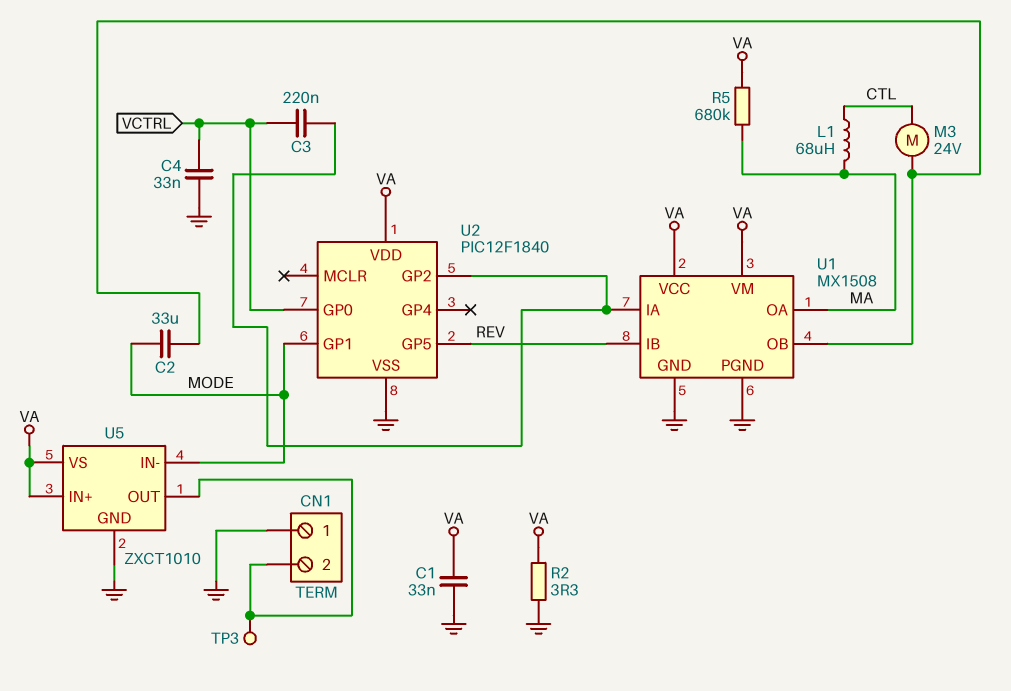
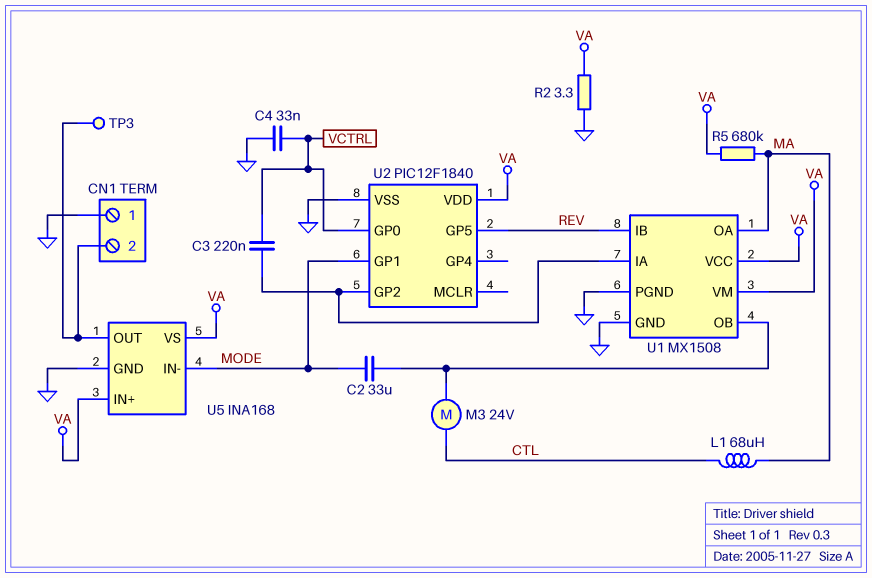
C1: 33nF (GND, VA) -> none
U5: ZXCT1010 -> INA168

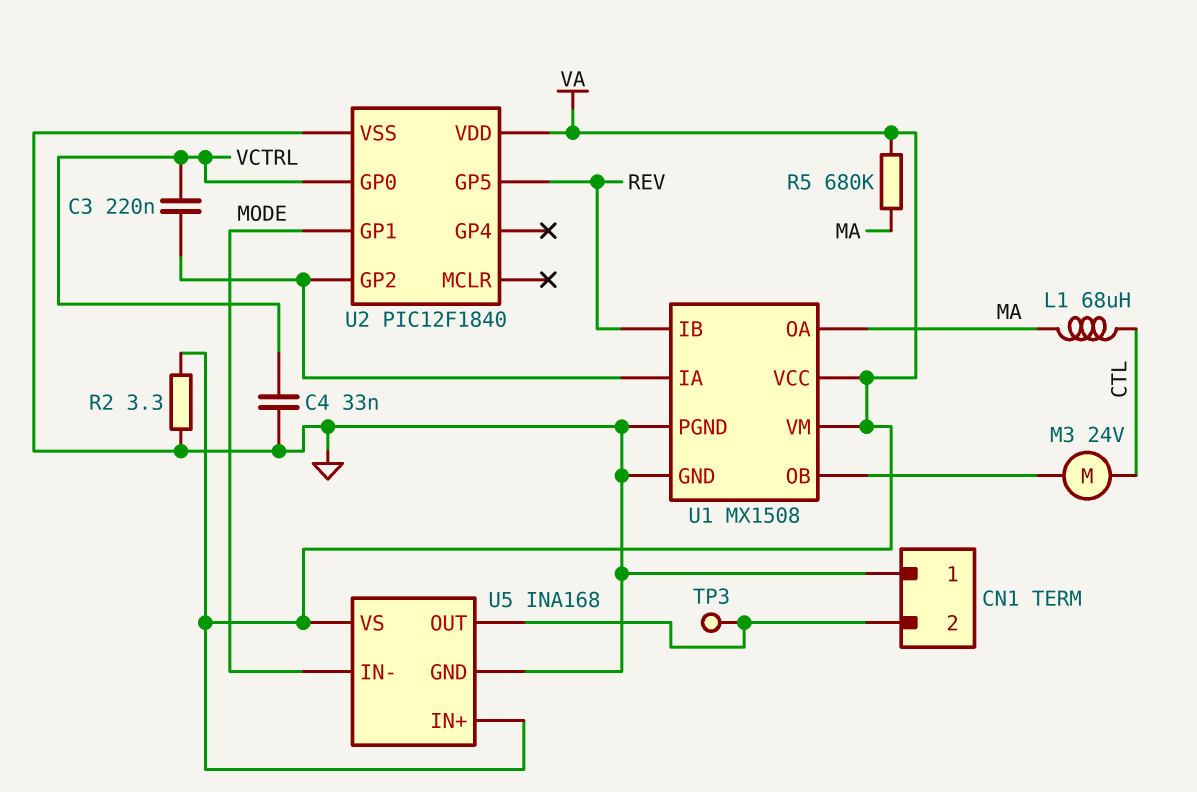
C2: 33uF (MODE, U1/OB) -> none

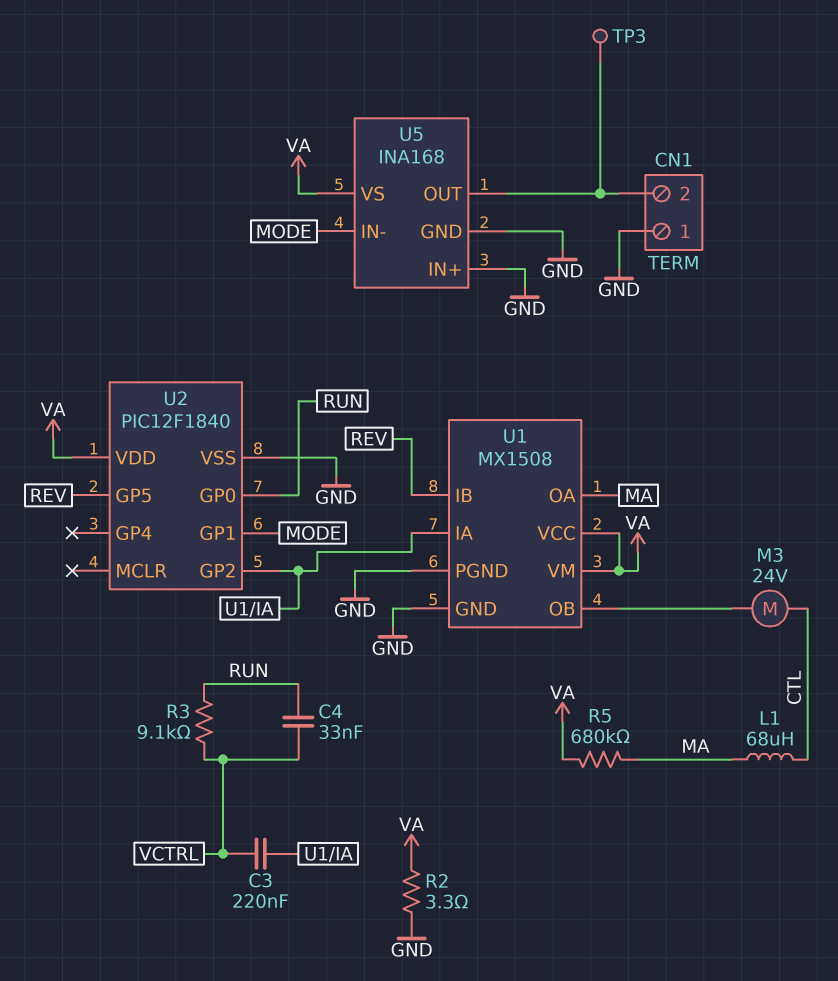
C4: 33nF (GND, VCTRL) -> 33nF (RUN, VCTRL)
R3: none -> 9.1k (RUN, VCTRL)
U2 pin GP0: VCTRL -> RUN
U5 pin IN+: VA -> GND

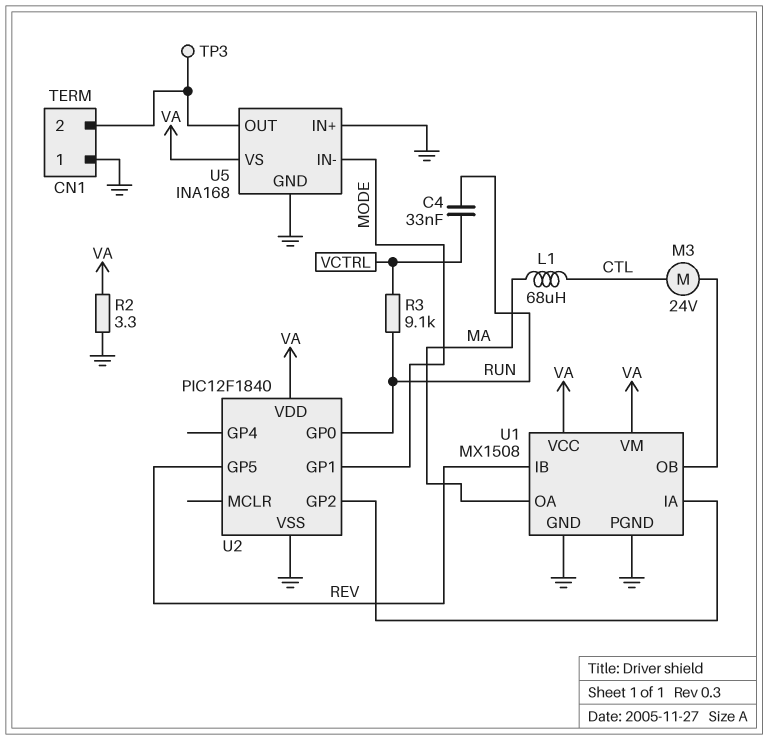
C3: 220nF (U1/IA, VCTRL) -> none
R5: 680k (MA, VA) -> none

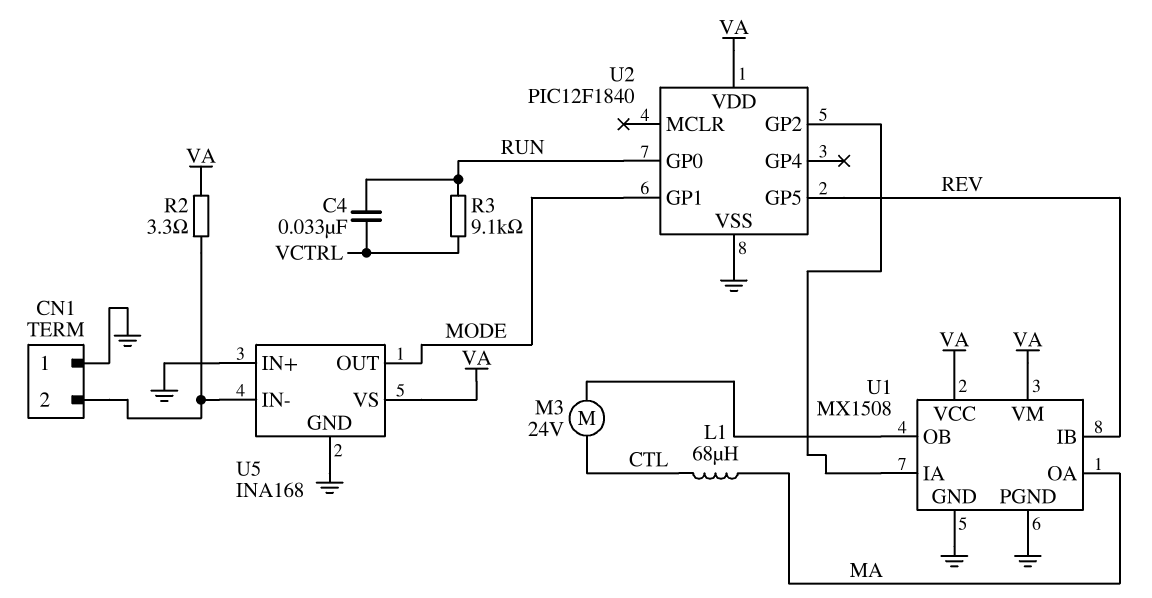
R2: 3.3 (GND, VA) -> 3.3 (CN1/2, VA)
TP3: test point (CN1/2) -> none
U5 pin IN-: MODE -> CN1/2
U5 pin OUT: CN1/2 -> MODE

